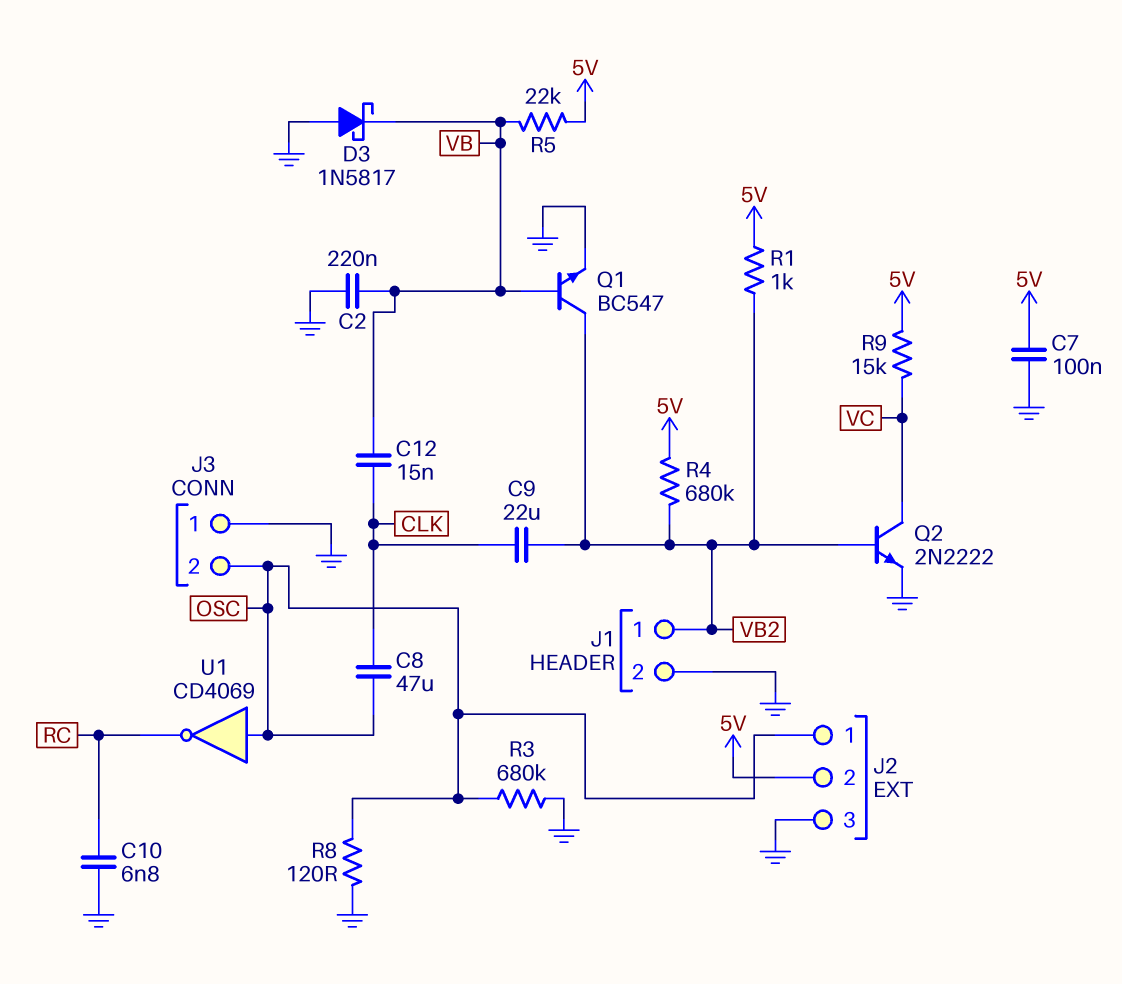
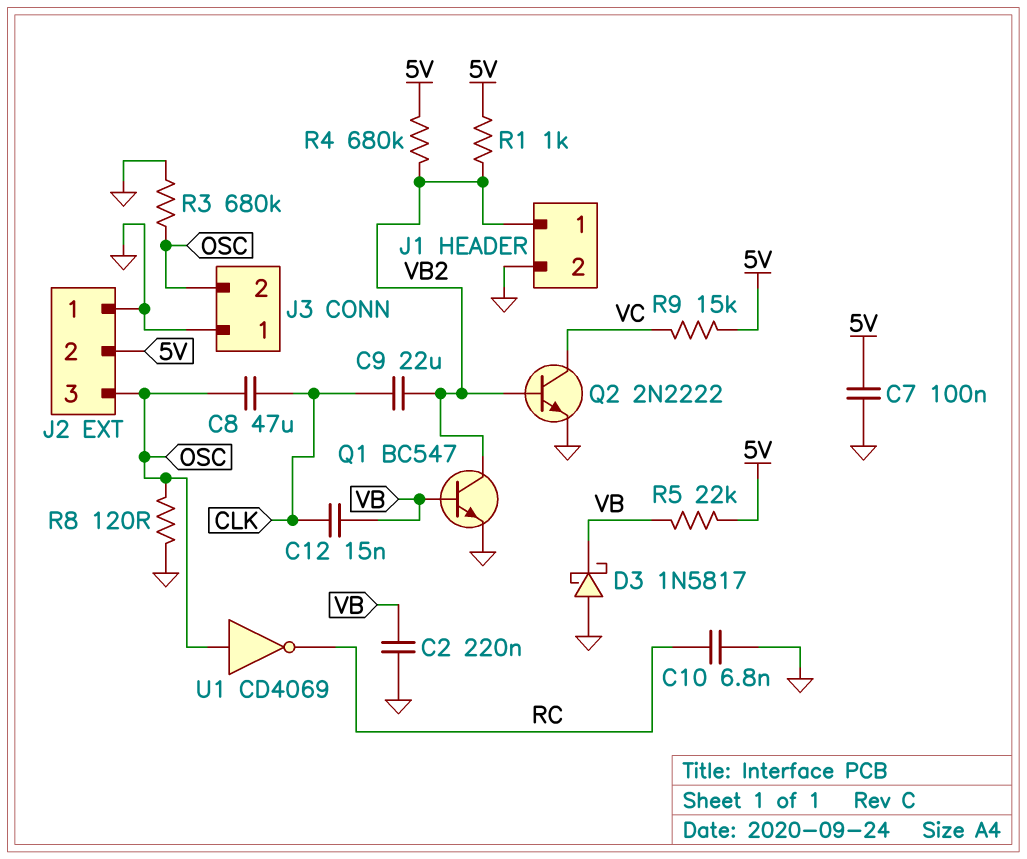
J2 pin 1: OSC -> GND
J2 pin 3: GND -> OSC

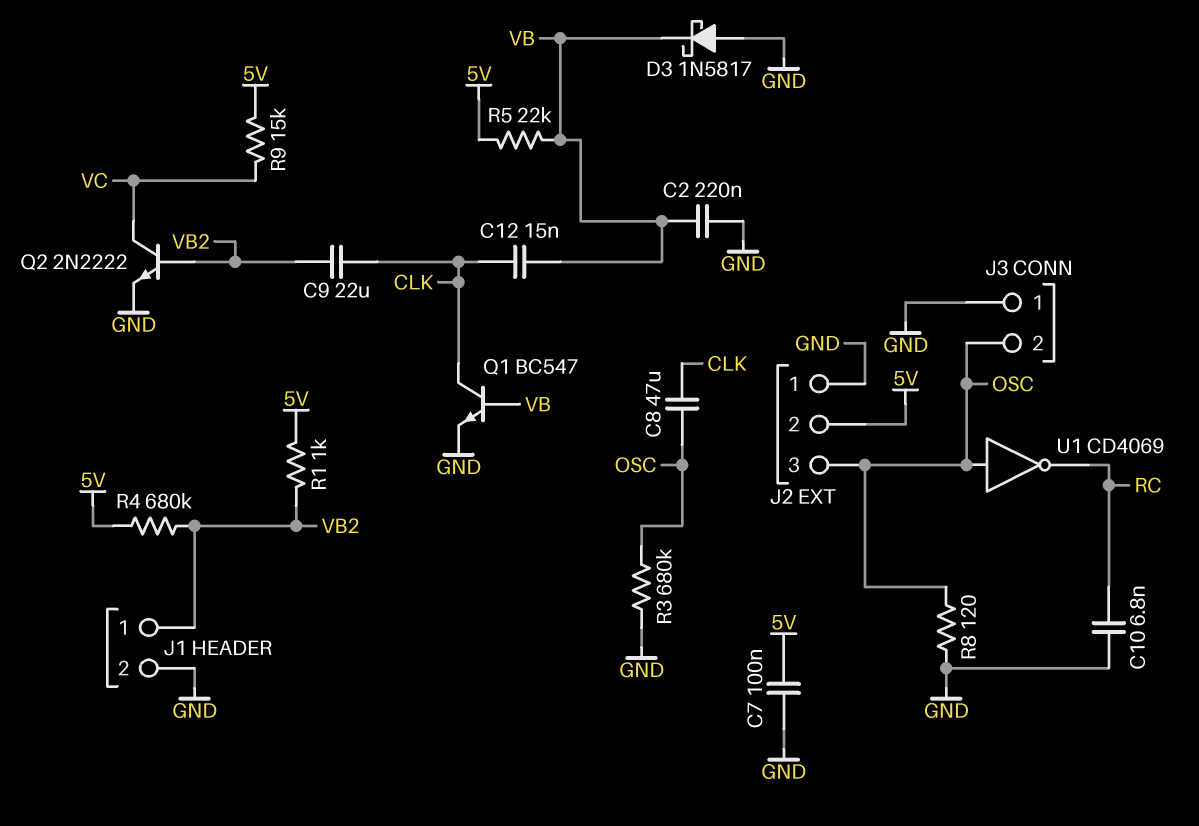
Q1: NPN BC547 (B VB, C VB2, E GND) -> NPN BC547 (B VB, C CLK, E GND)

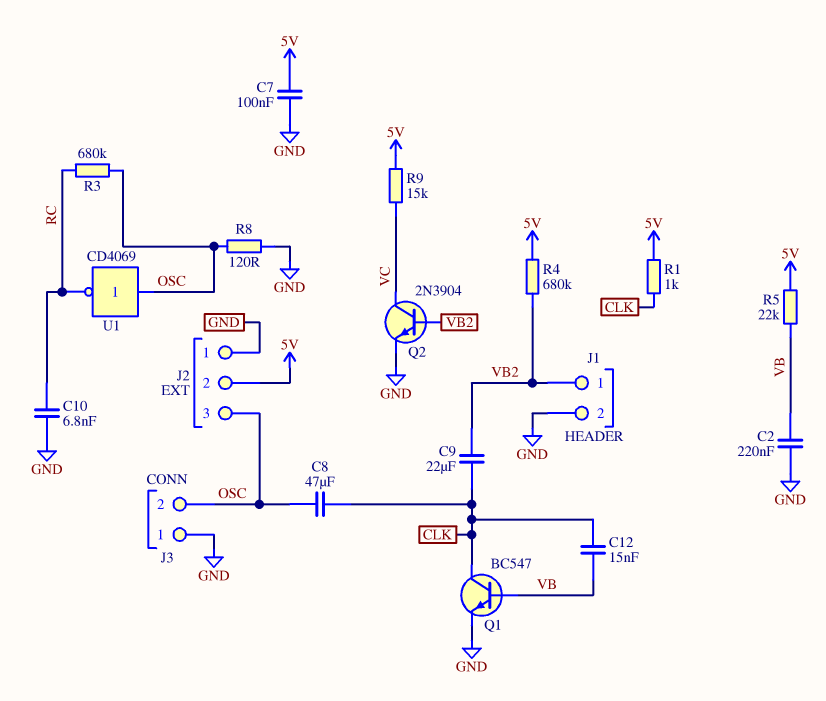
D3: schottky 1N5817 (A GND, K VB) -> none
Q2: NPN 2N2222 (B VB2, C VC, E GND) -> NPN 2N3904 (B VB2, C VC, E GND)
R1: 1k (5V, VB2) -> 1k (5V, CLK)
R3: 680k (GND, OSC) -> 680k (OSC, RC)

